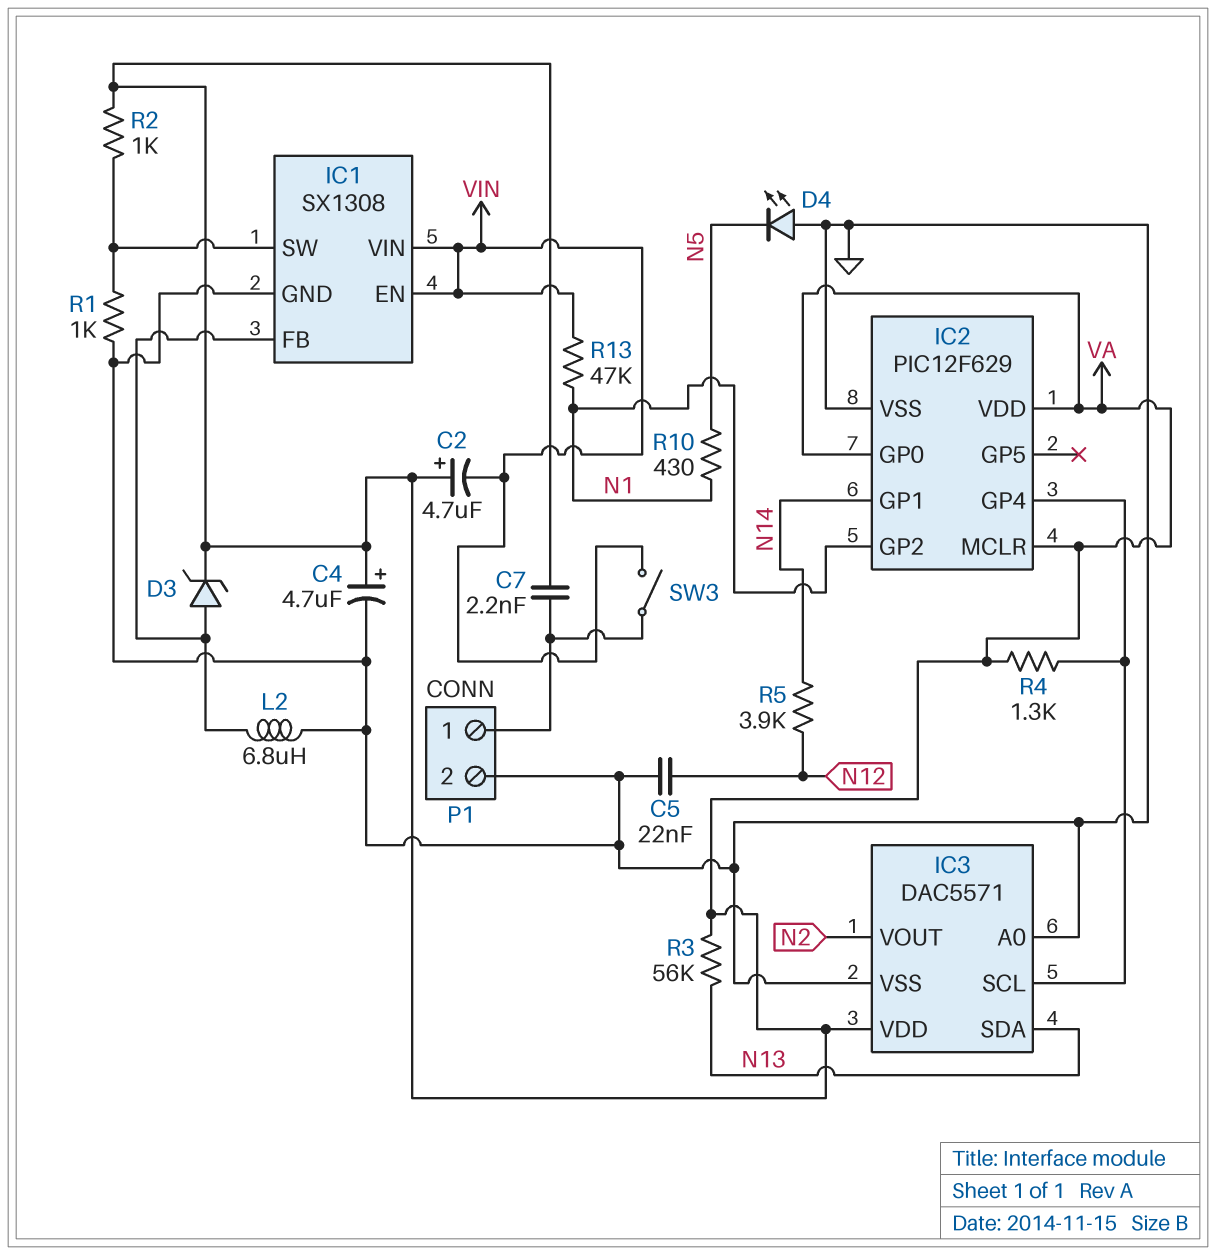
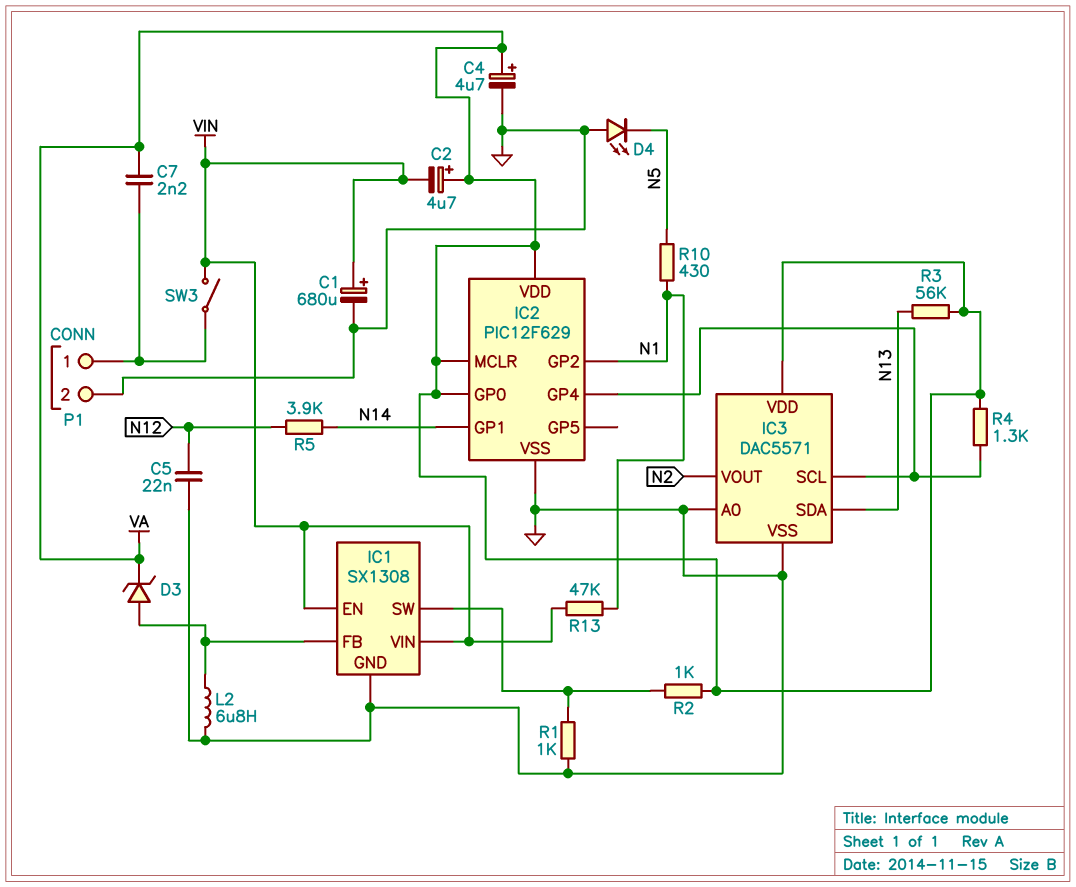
C1: none -> 680uF (plus VIN, minus GND)

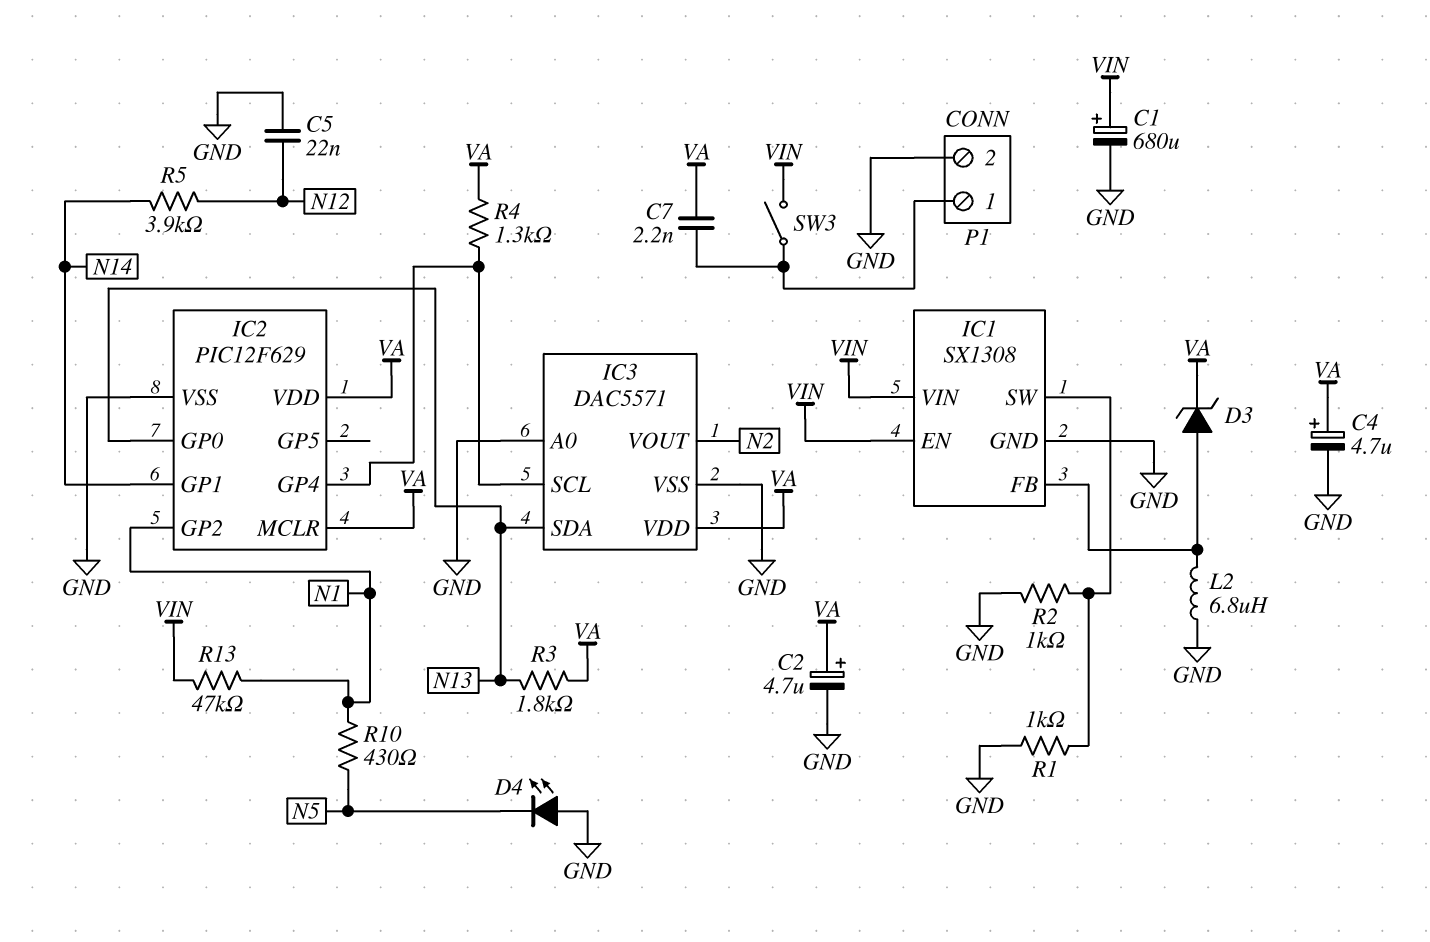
C2: 4.7uF (plus VA, minus VIN) -> 4.7uF (plus VA, minus GND)
IC2 pin GP0: VA -> N13
R2: 1k (IC1/SW, VA) -> 1k (GND, IC1/SW)
R3: 56k (N13, VA) -> 1.8k (N13, VA)

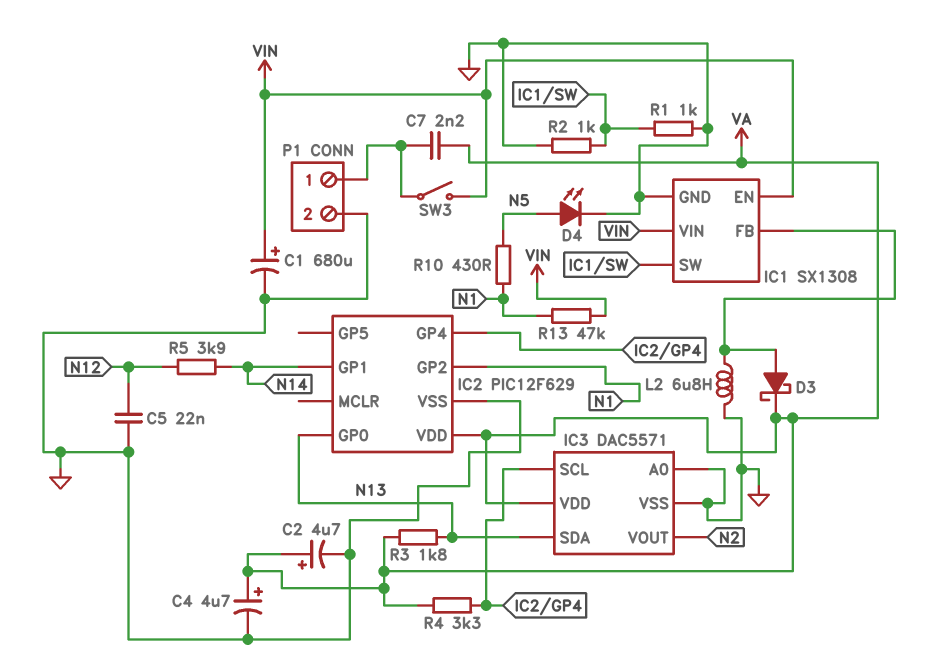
D3: zener (A IC1/FB, K VA) -> schottky (A IC1/FB, K VA)
D4: LED (A GND, K N5) -> LED (A N5, K GND)
IC2 pin MCLR: VA -> none
R4: 1.3k (IC2/GP4, VA) -> 3.3k (IC2/GP4, VA)

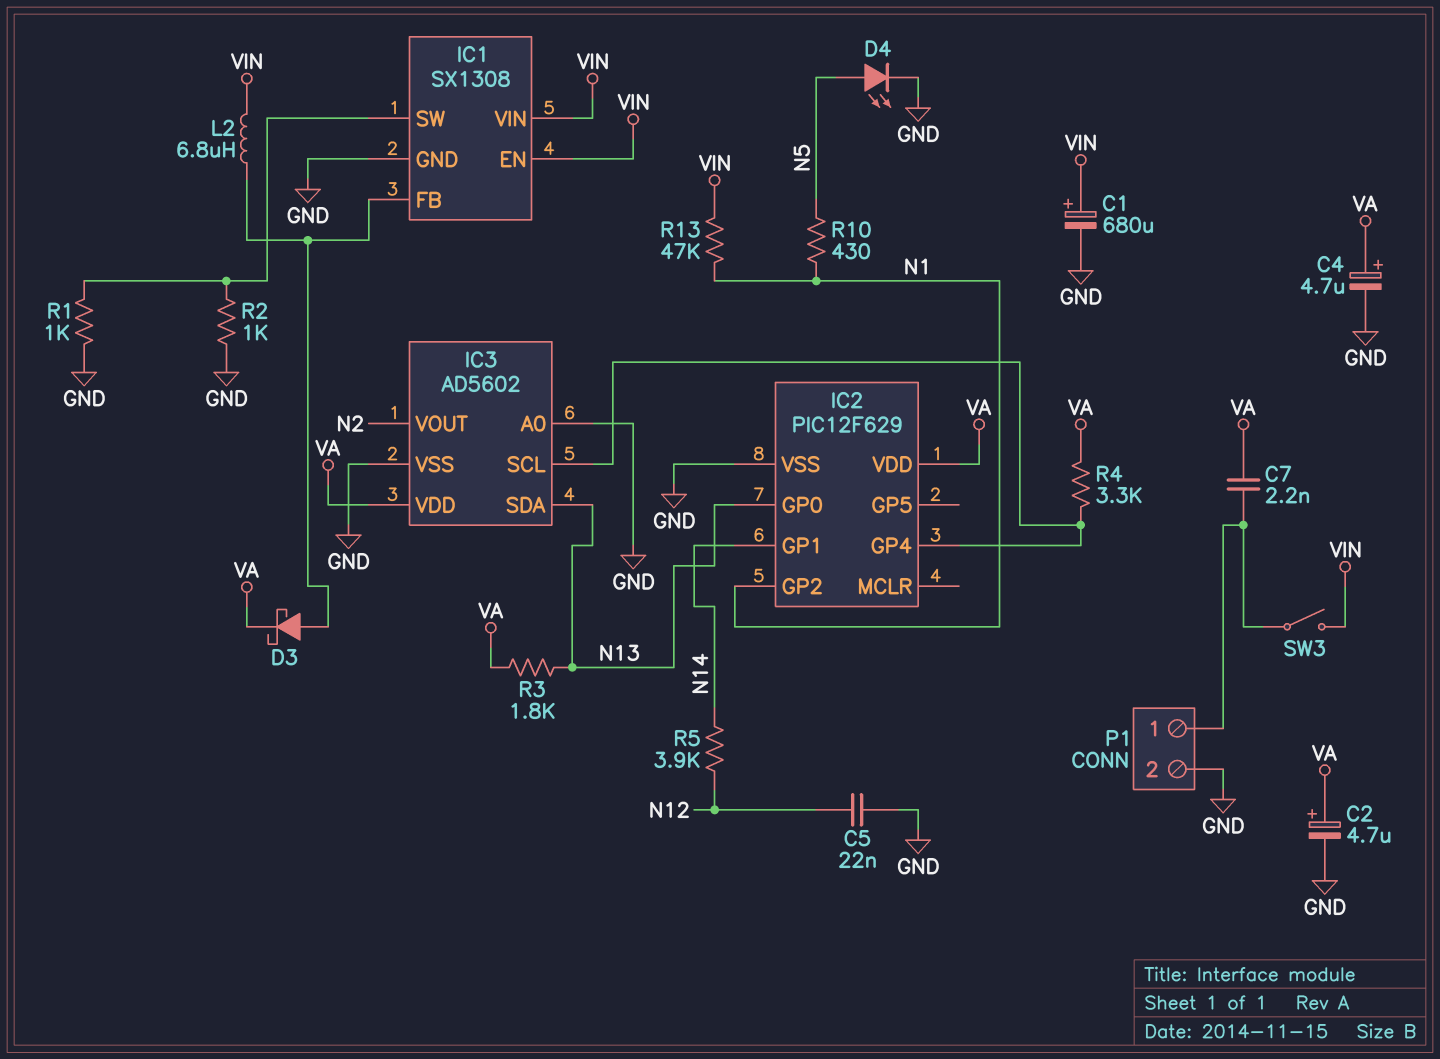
IC3: DAC5571 -> AD5602
L2: 6.8uH (GND, IC1/FB) -> 6.8uH (IC1/FB, VIN)

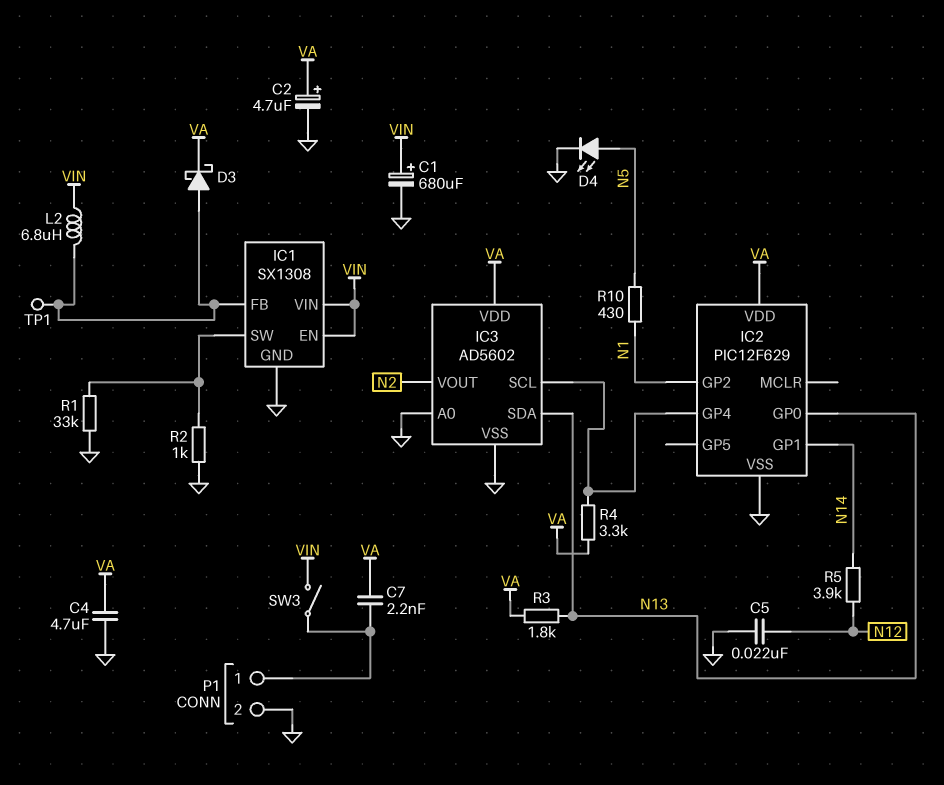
C4: 4.7uF (plus VA, minus GND) -> 4.7uF (GND, VA)
R1: 1k (GND, IC1/SW) -> 33k (GND, IC1/SW)
R13: 47k (N1, VIN) -> none
TP1: none -> test point (IC1/FB)

